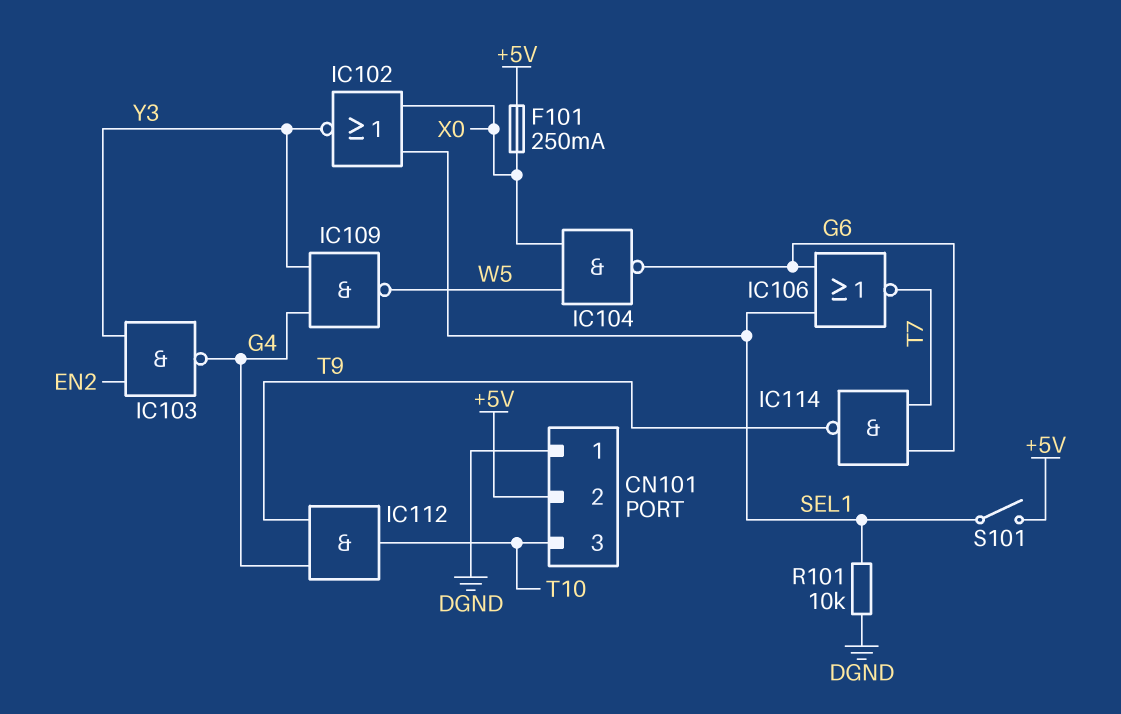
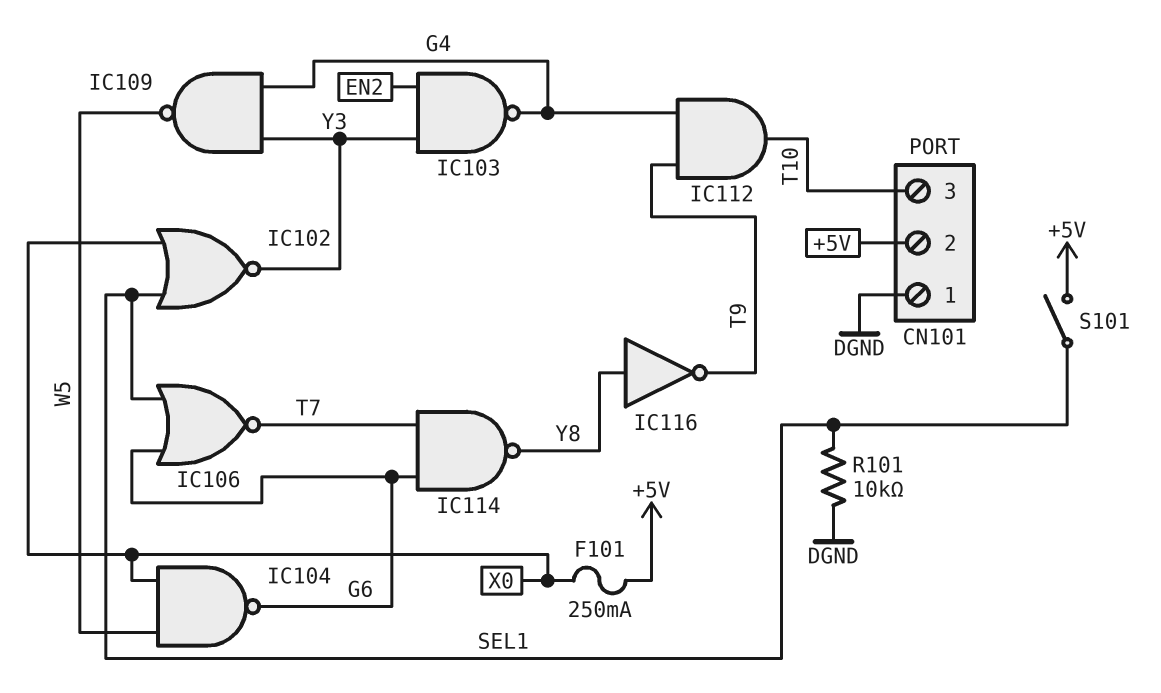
IC114: NAND (in G6, in T7, out T9) -> NAND (in G6, in T7, out Y8)
IC116: none -> NOT (in Y8, out T9)

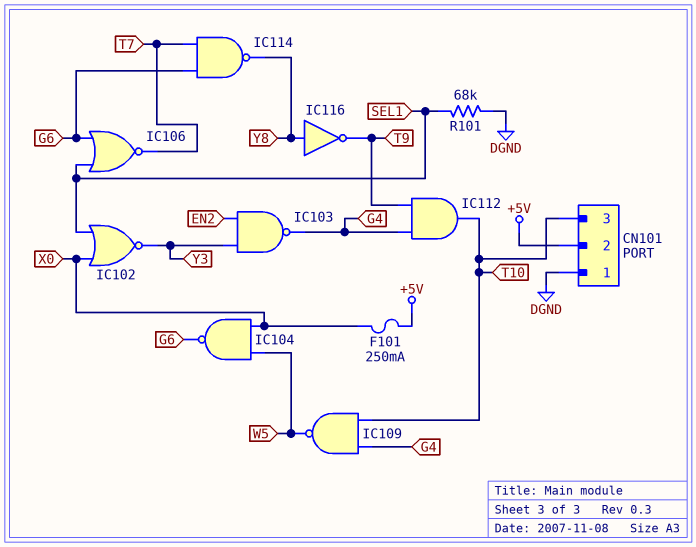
IC109: NAND (in G4, in Y3, out W5) -> NAND (in G4, in T10, out W5)
R101: 10k (DGND, SEL1) -> 68k (DGND, SEL1)
S101: switch (+5V, SEL1) -> none

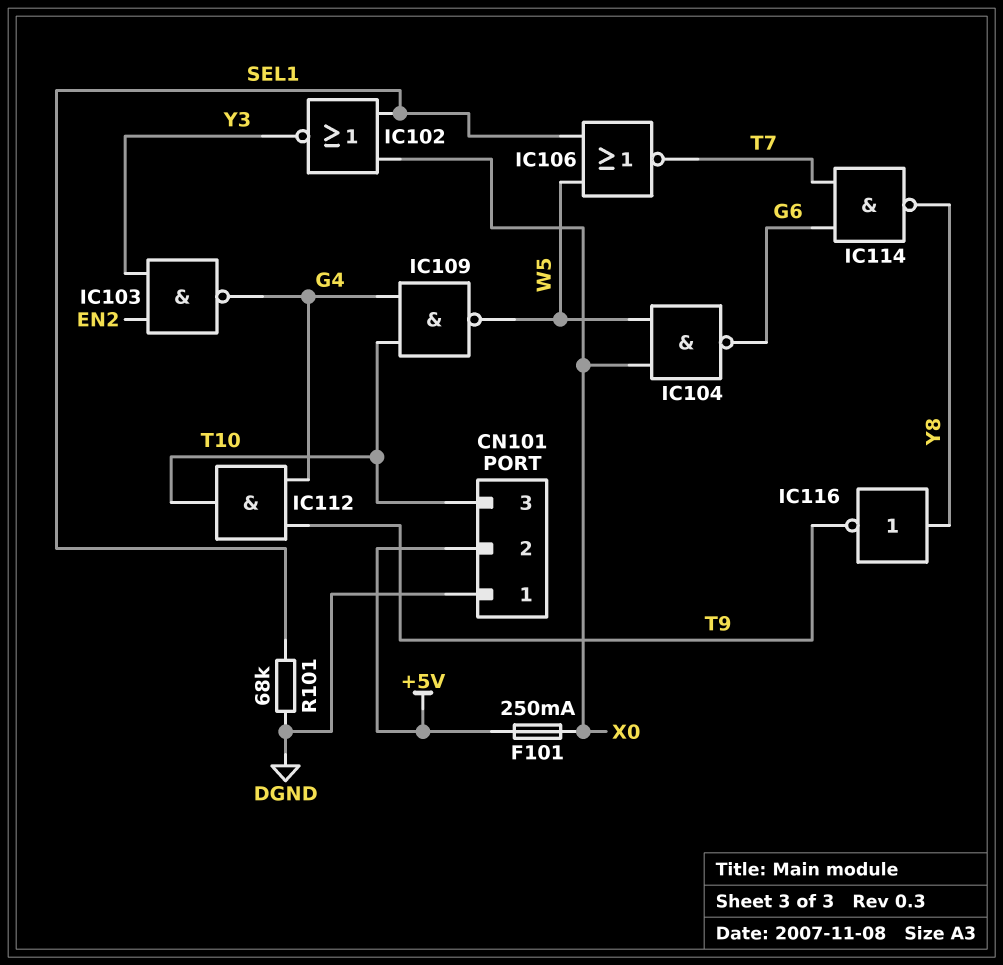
IC106: NOR (in G6, in SEL1, out T7) -> NOR (in SEL1, in W5, out T7)

